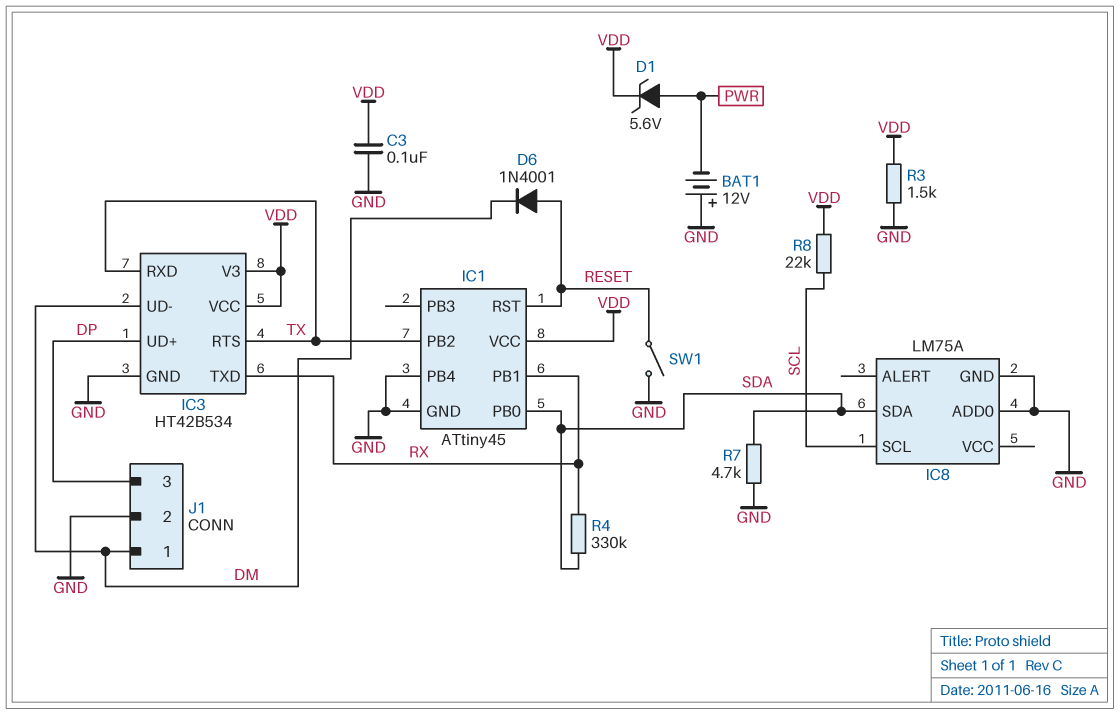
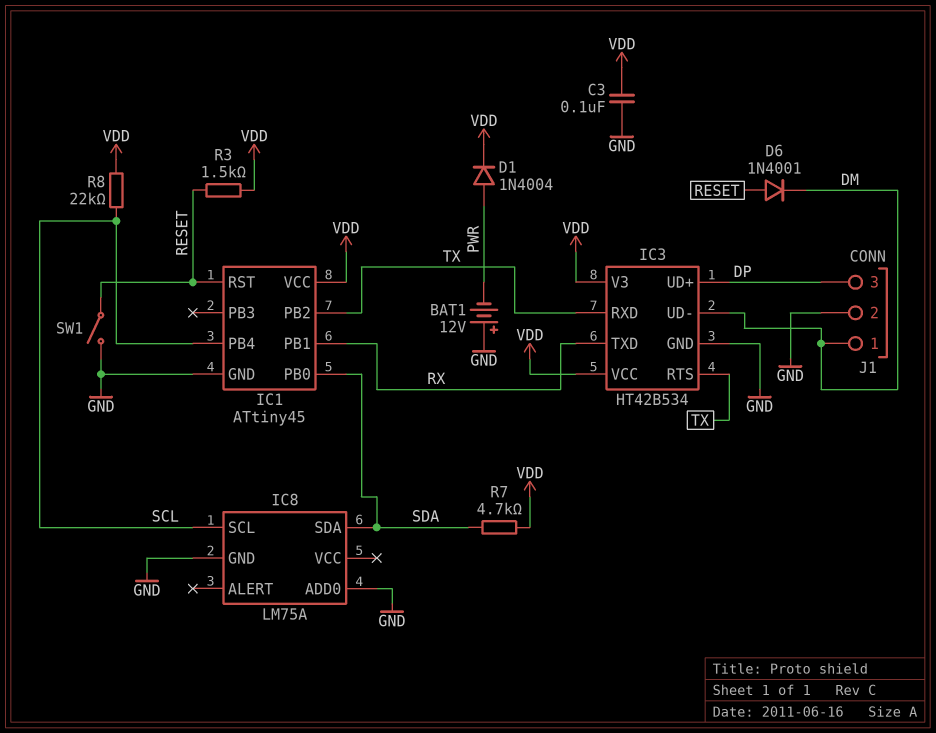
D1: zener 5.6V (A PWR, K VDD) -> diode 1N4004 (A PWR, K VDD)
IC1 pin PB4: GND -> SCL
R3: 1.5k (GND, VDD) -> 1.5k (RESET, VDD)
R4: 330k (RX, SDA) -> none
R7: 4.7k (GND, SDA) -> 4.7k (SDA, VDD)

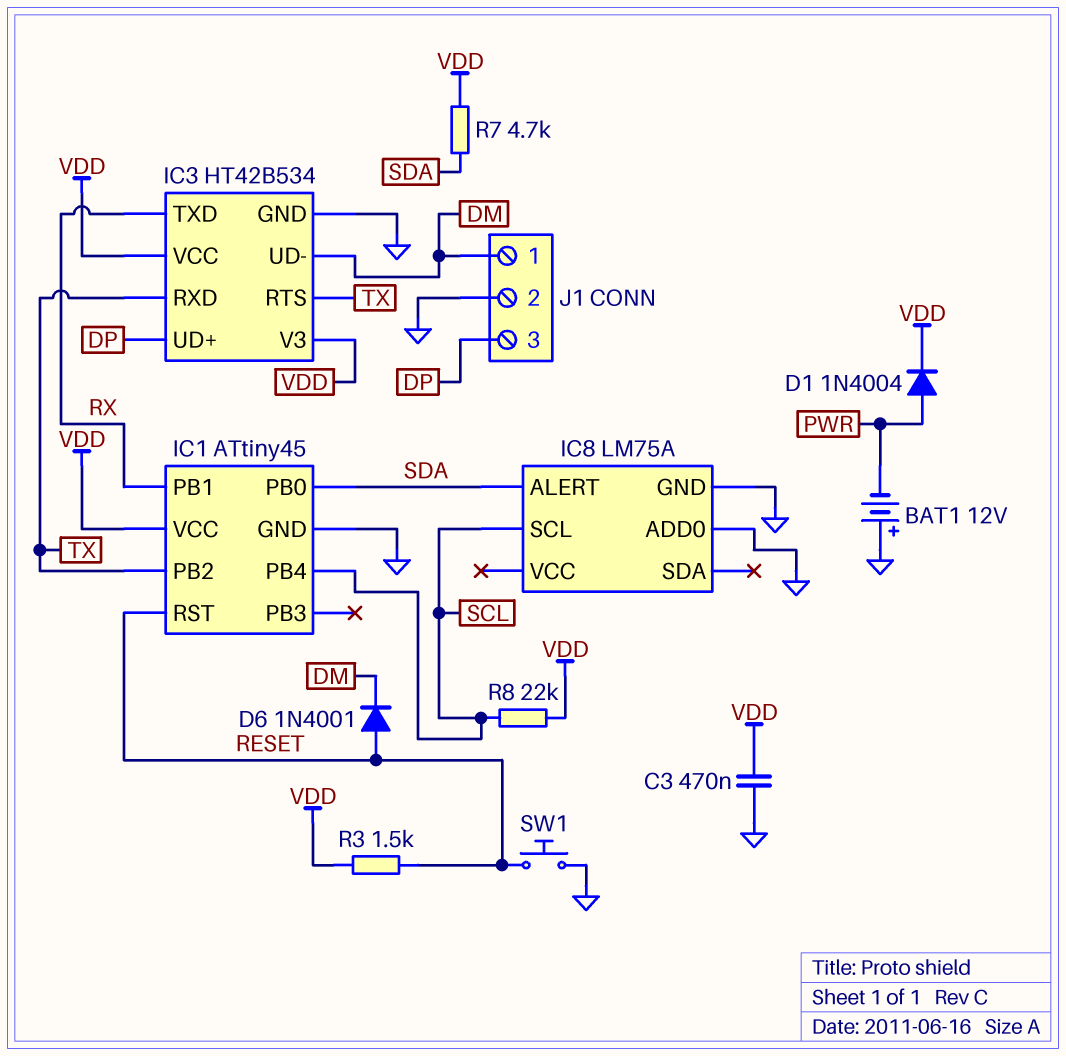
C3: 100nF (GND, VDD) -> 470nF (GND, VDD)
IC8 pin ALERT: none -> SDA
IC8 pin SDA: SDA -> none
SW1: switch (GND, RESET) -> button (GND, RESET)

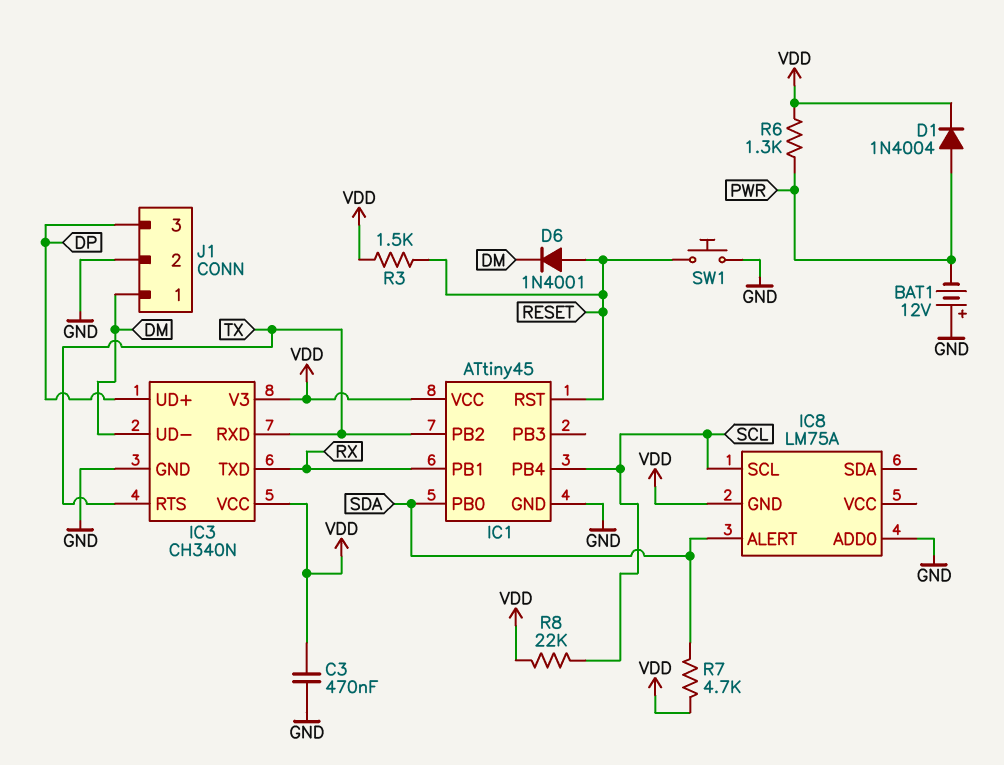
IC3: HT42B534 -> CH340N
IC8 pin GND: GND -> VDD
R6: none -> 1.3k (PWR, VDD)

